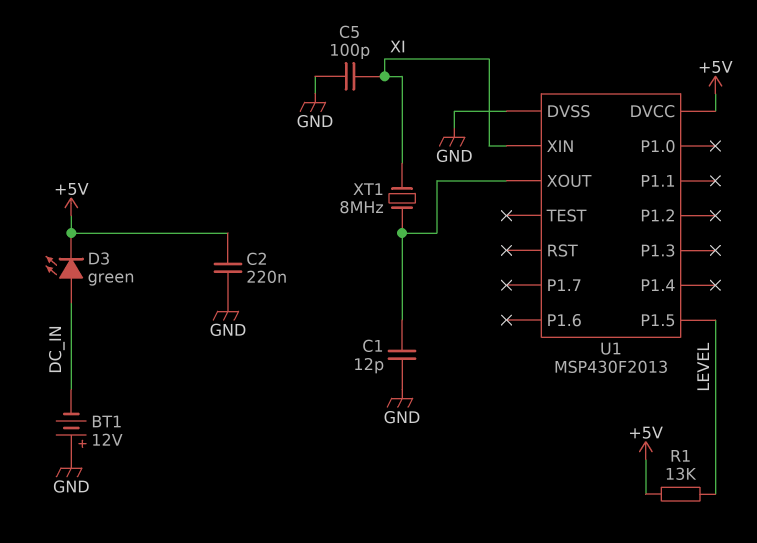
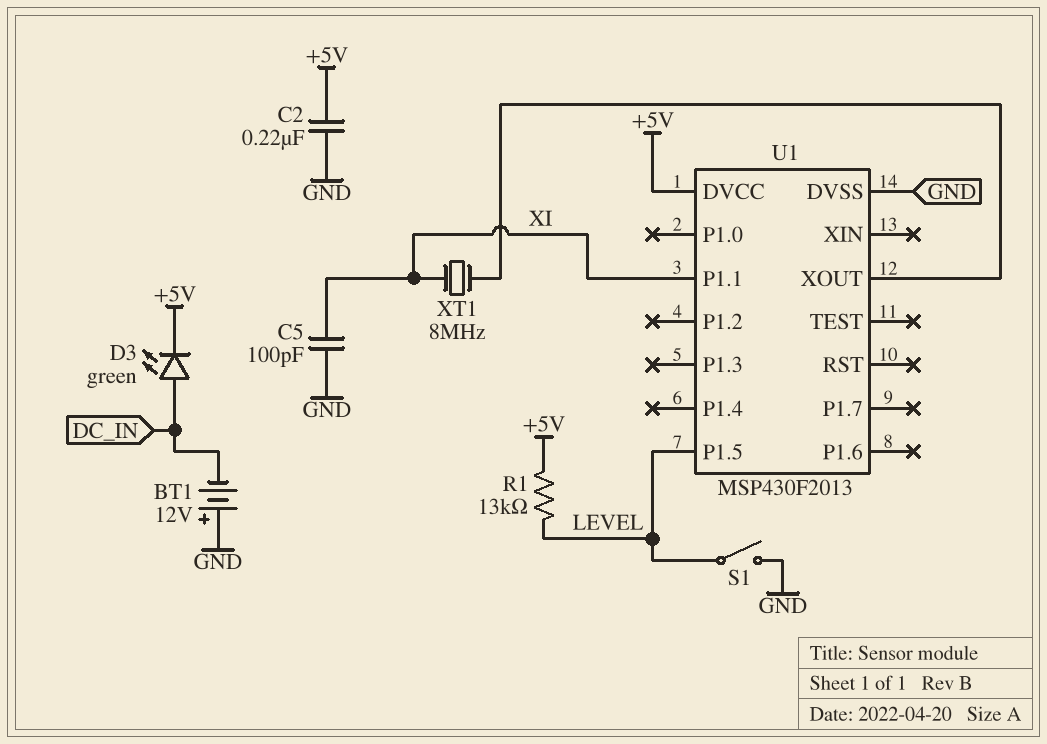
C1: 12pF (GND, U1/XOUT) -> none
S1: none -> switch (GND, LEVEL)
U1 pin P1.1: none -> XI
U1 pin XIN: XI -> none

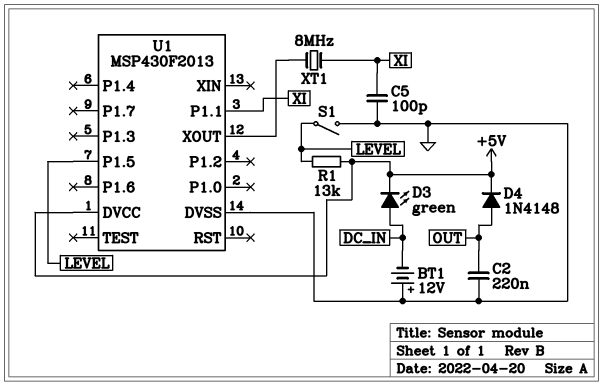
C2: 220nF (+5V, GND) -> 220nF (GND, OUT)
D4: none -> diode 1N4148 (A OUT, K +5V)

